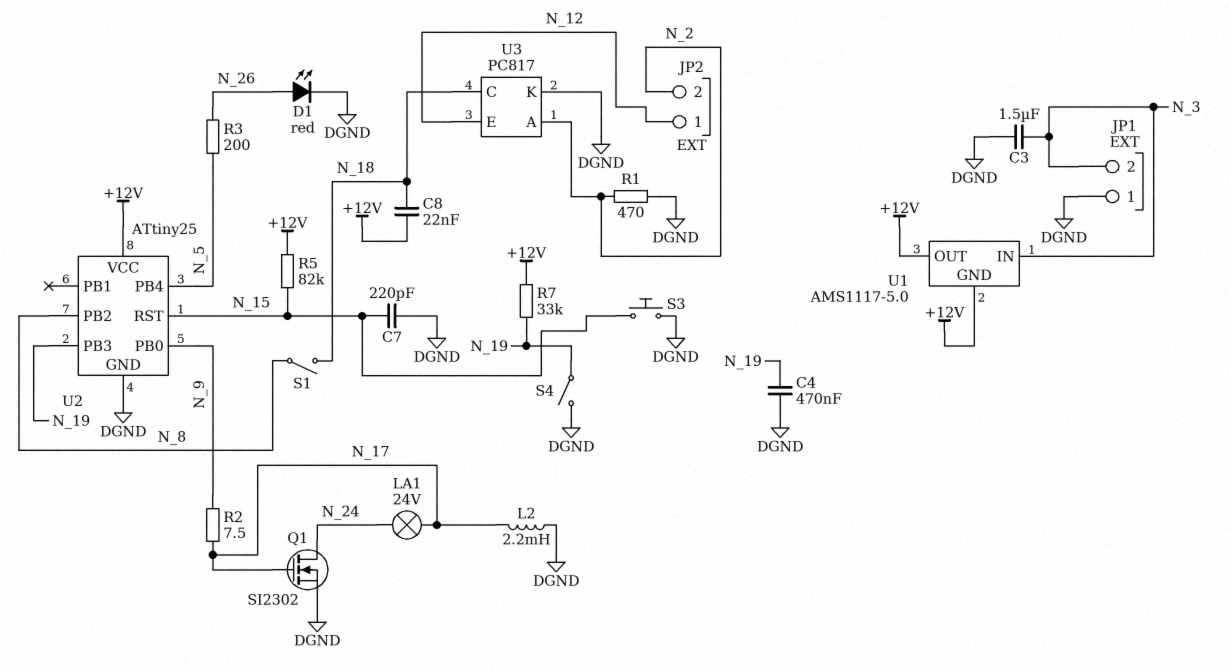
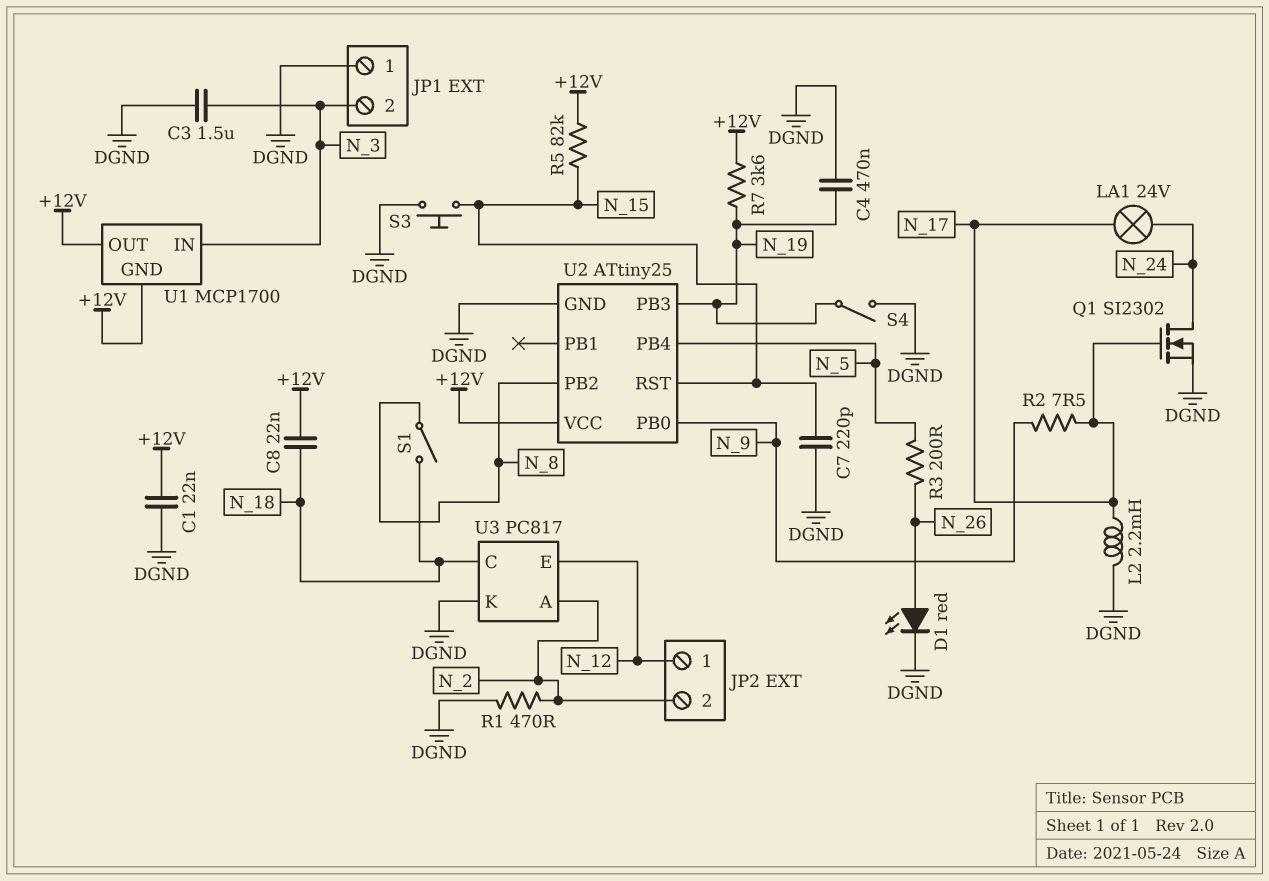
C1: none -> 22nF (+12V, DGND)
R7: 33k (+12V, N_19) -> 3.6k (+12V, N_19)
U1: AMS1117-5.0 -> MCP1700

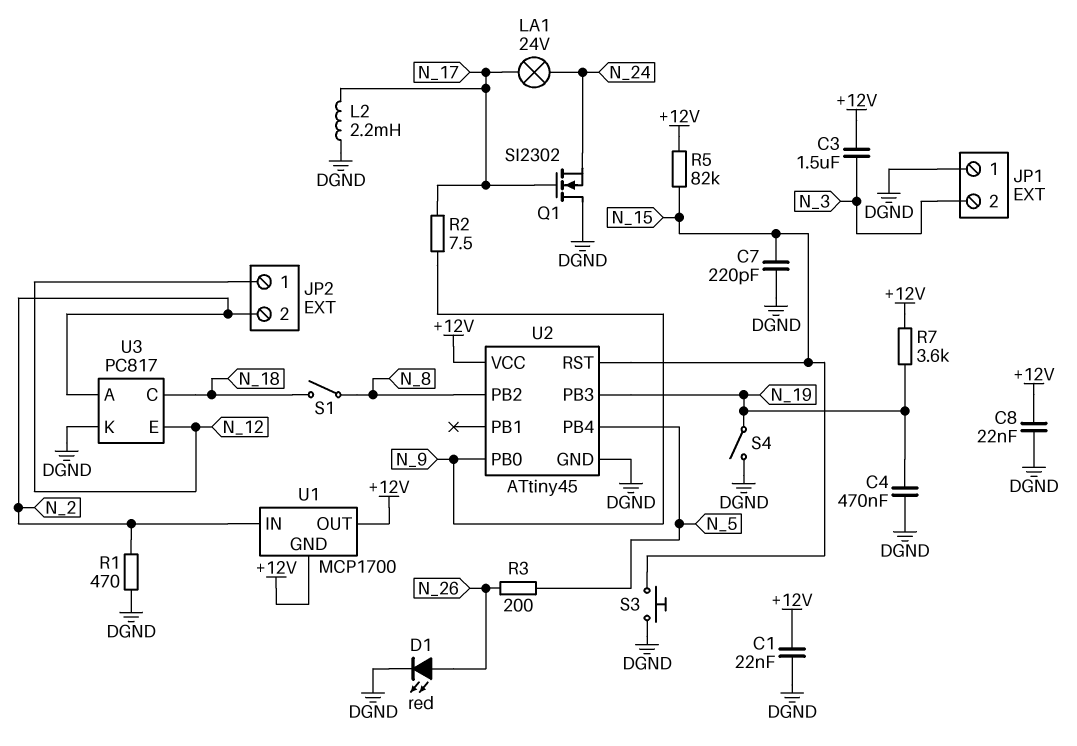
C3: 1.5uF (DGND, N_3) -> 1.5uF (+12V, N_3)
C8: 22nF (+12V, N_18) -> 22nF (+12V, DGND)
Q1: NMOS SI2302 (G N_17, D N_24, S DGND) -> NMOS SI2302 (G N_17, D DGND, S N_24)
U1 pin IN: N_3 -> N_2
U2: ATtiny25 -> ATtiny45

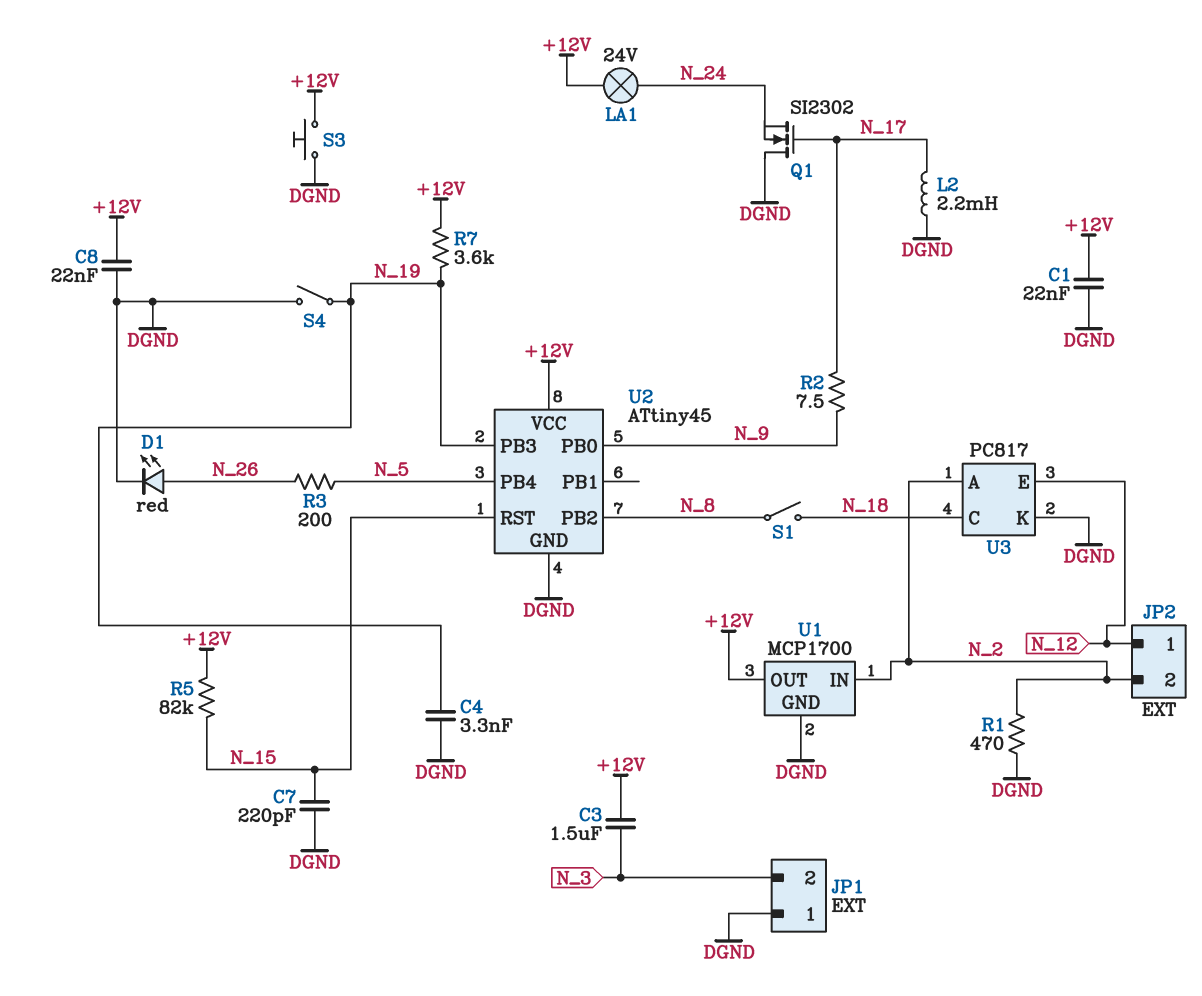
C4: 470nF (DGND, N_19) -> 3.3nF (DGND, N_19)
LA1: lamp 24V (N_17, N_24) -> lamp 24V (+12V, N_24)
S3: button (DGND, N_15) -> button (+12V, DGND)
U1 pin GND: +12V -> DGND

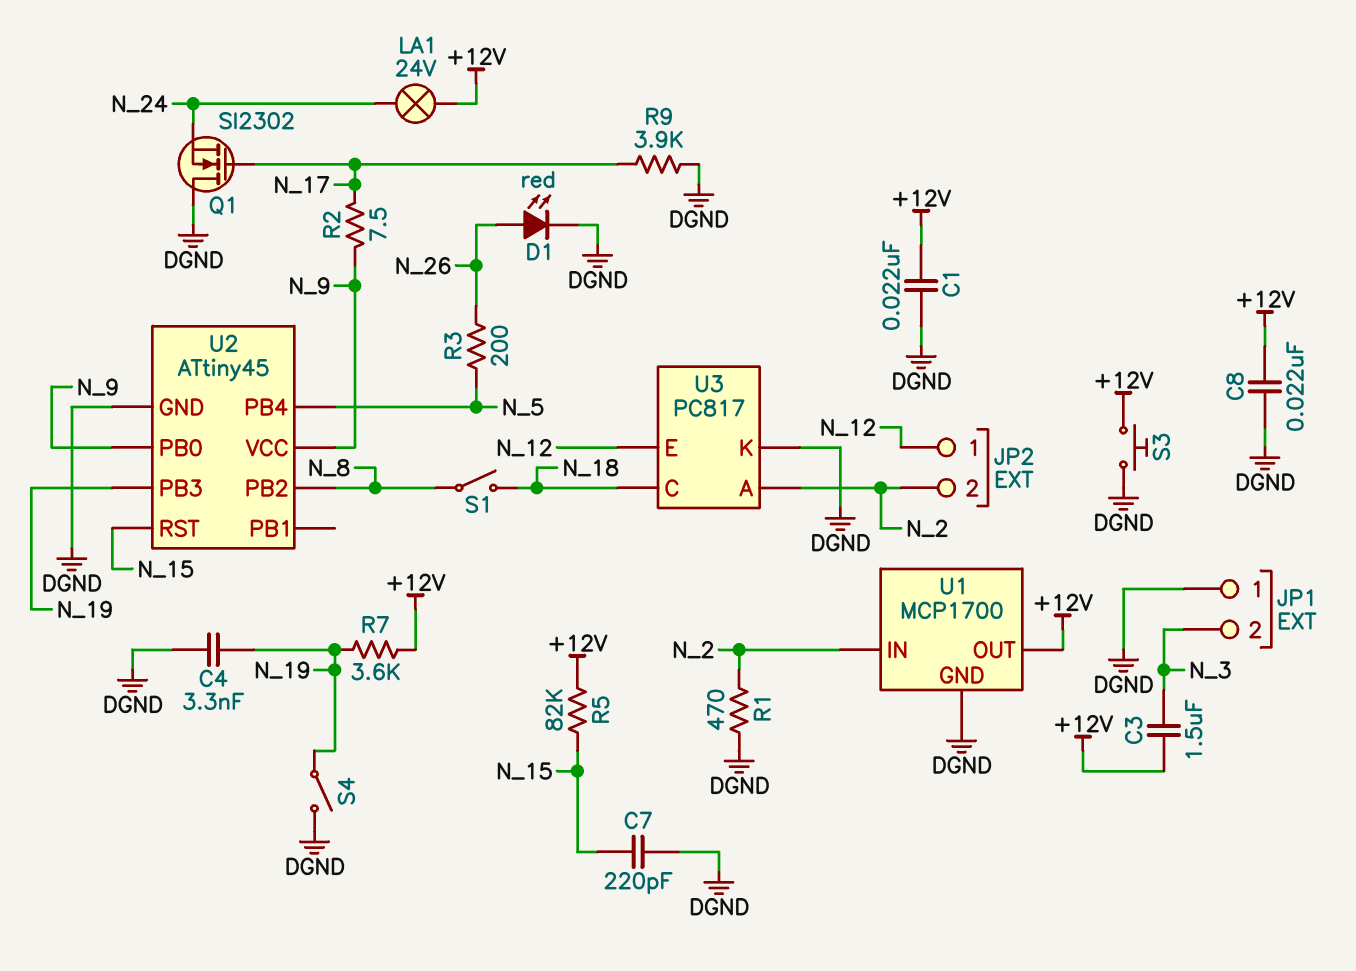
L2: 2.2mH (DGND, N_17) -> none
R9: none -> 3.9k (DGND, N_17)
U2 pin VCC: +12V -> N_9

